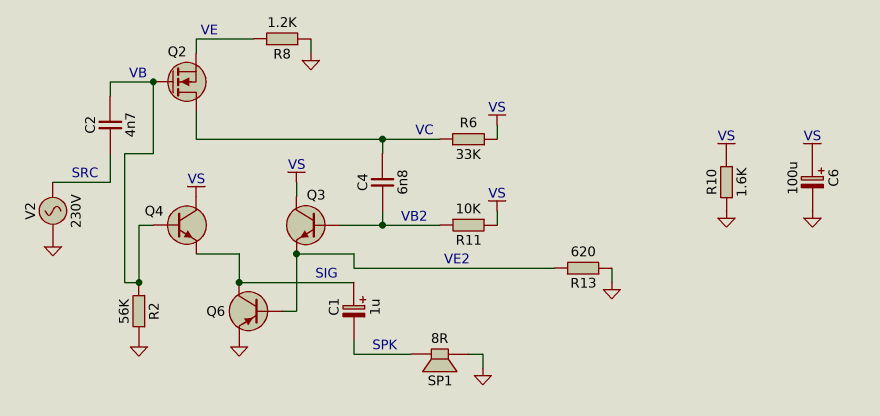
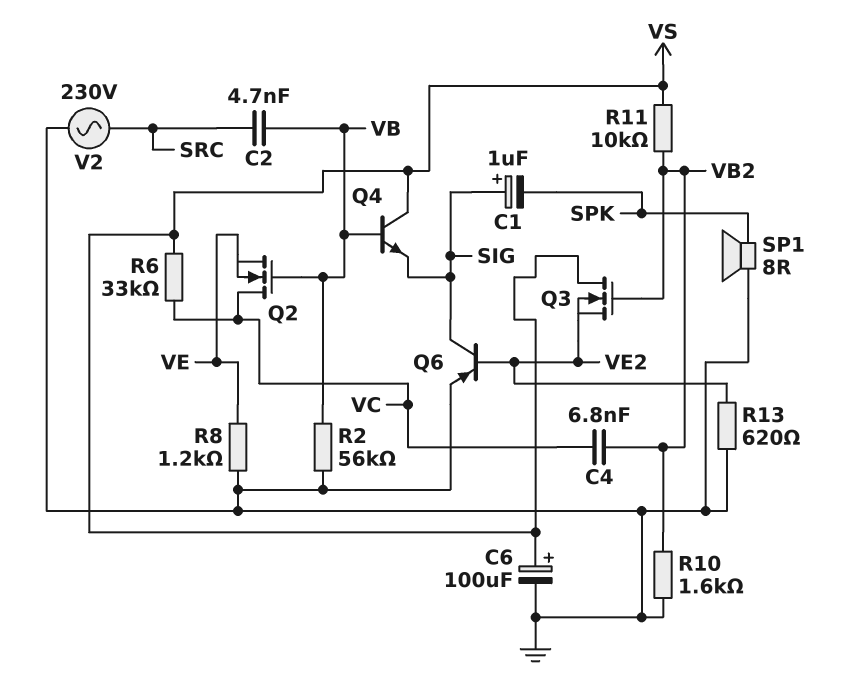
Q3: NPN (B VB2, C VS, E VE2) -> NMOS (G VB2, D VS, S VE2)
R10: 1.6k (GND, VS) -> 1.6k (GND, VB2)

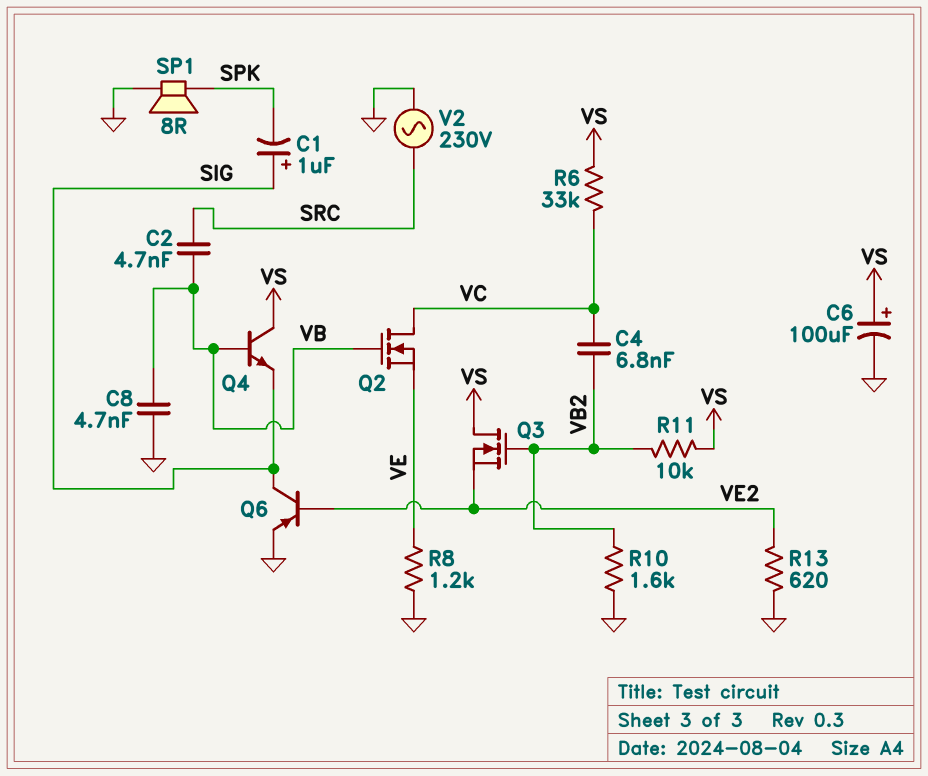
C8: none -> 4.7nF (GND, VB)
R2: 56k (GND, VB) -> none

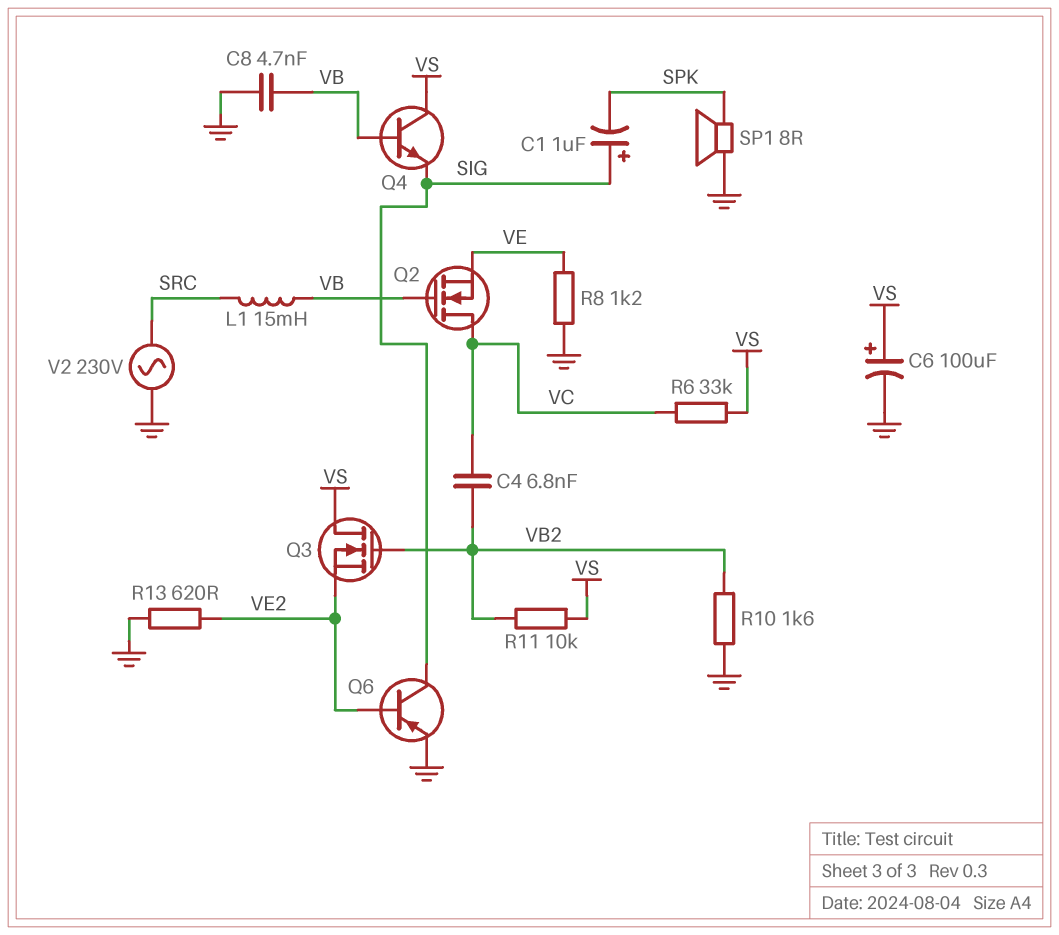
C2: 4.7nF (SRC, VB) -> none
L1: none -> 15mH (SRC, VB)

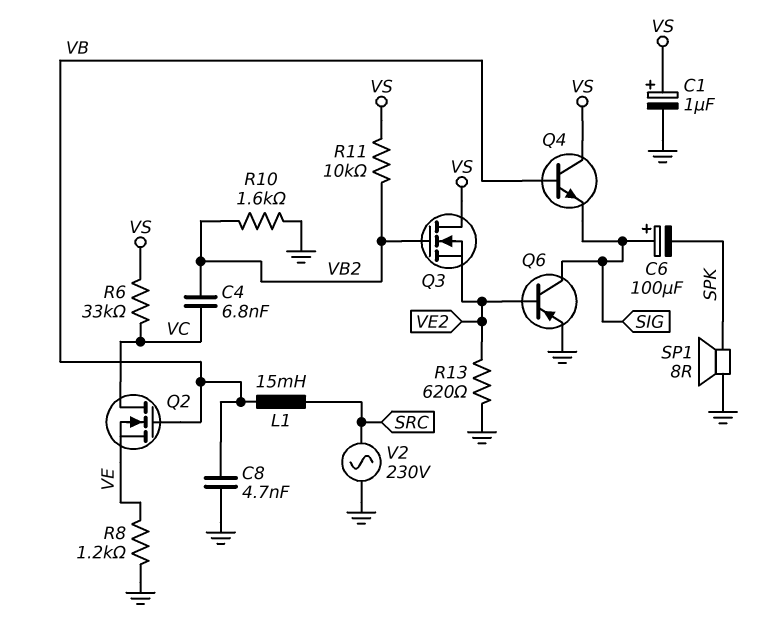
C1: 1uF (plus SIG, minus SPK) -> 1uF (plus VS, minus GND)
C6: 100uF (plus VS, minus GND) -> 100uF (plus SIG, minus SPK)

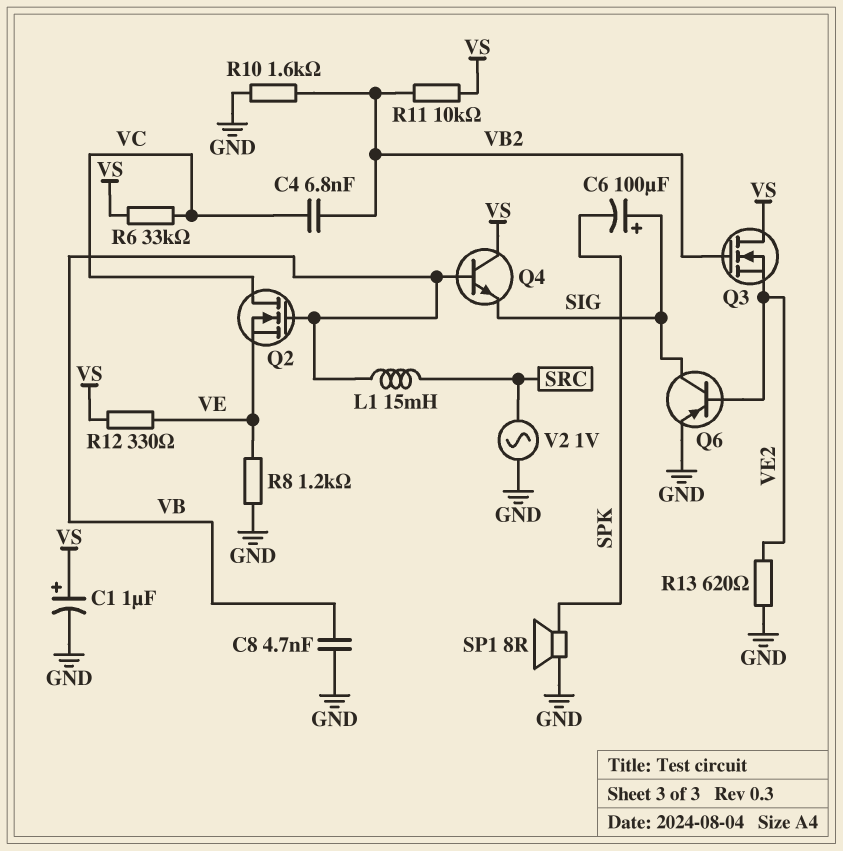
R12: none -> 330 (VE, VS)
V2: AC 230V (GND, SRC) -> AC 1V (GND, SRC)

